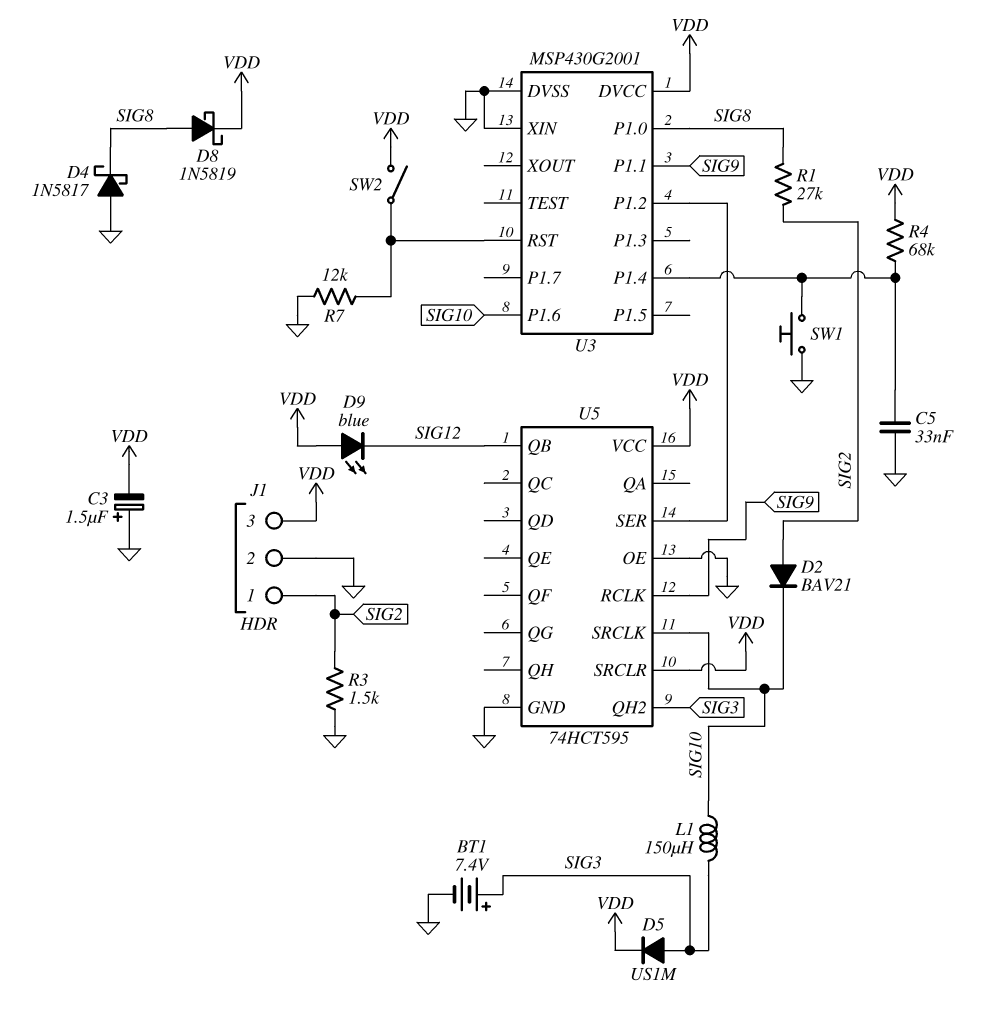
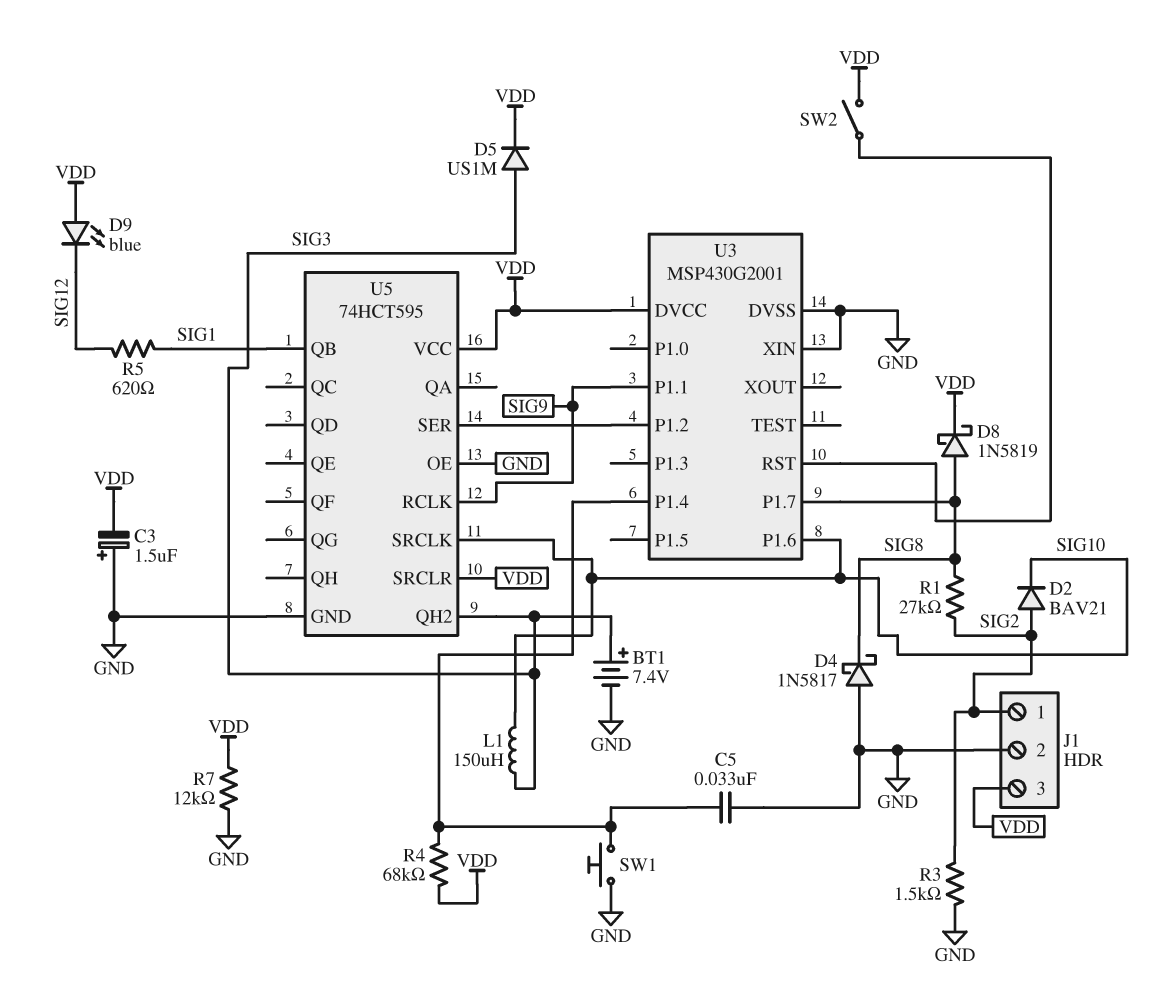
R5: none -> 620 (SIG1, SIG12)
R7: 12k (GND, U3/RST) -> 12k (GND, VDD)
U3 pin P1.0: SIG8 -> none
U3 pin P1.7: none -> SIG8
U5 pin QB: SIG12 -> SIG1

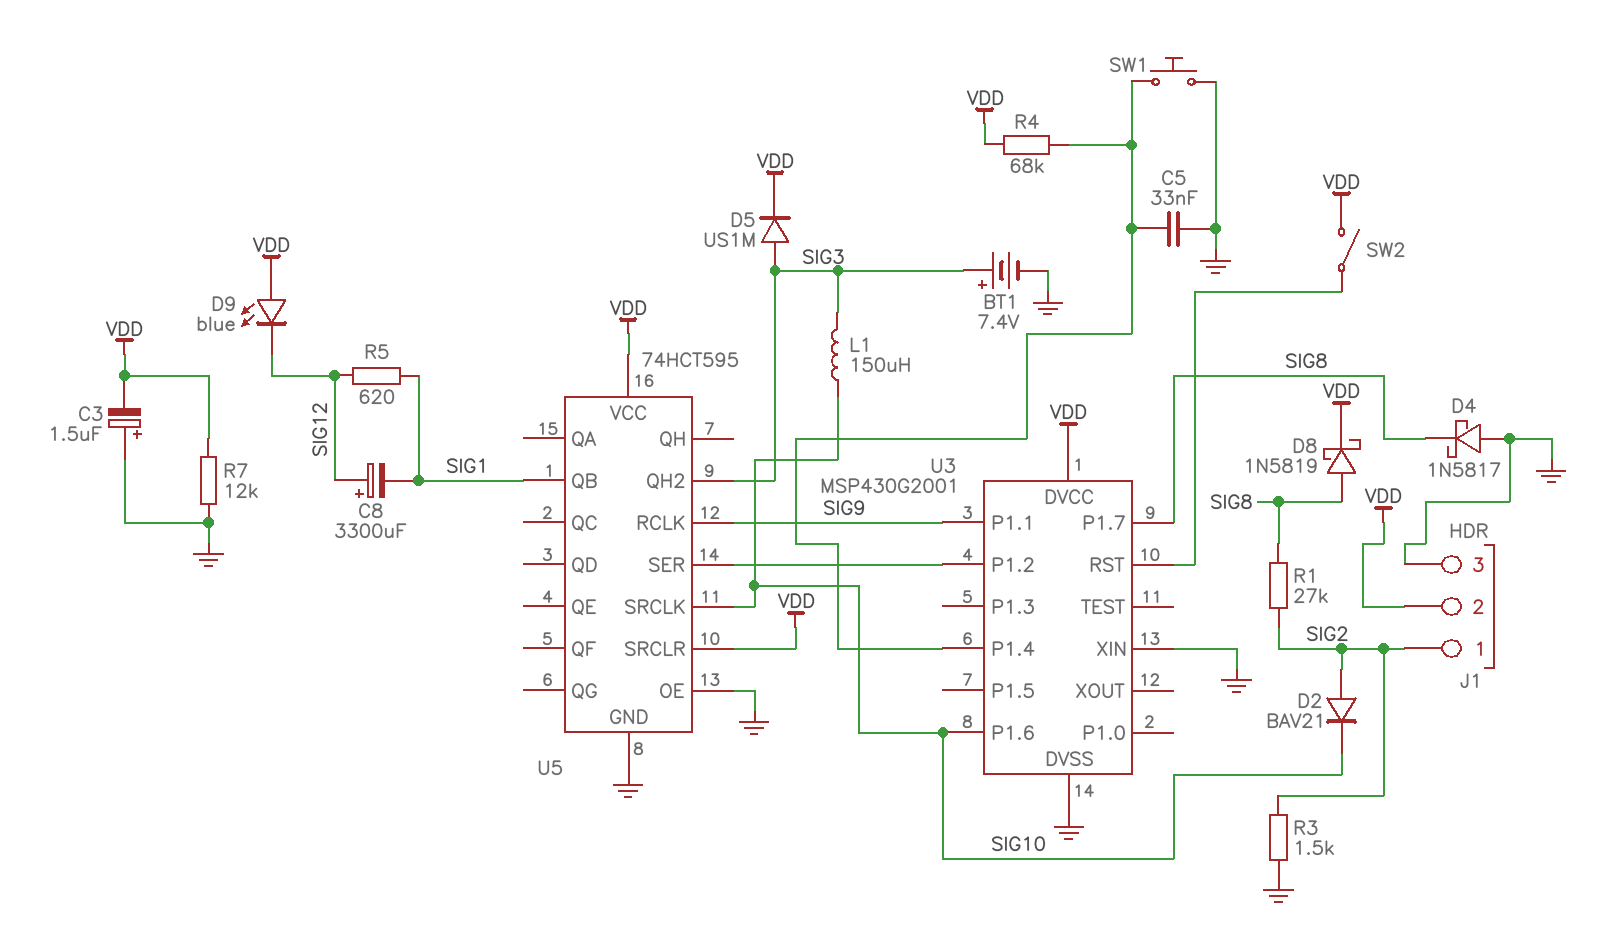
C8: none -> 3300uF (plus SIG12, minus SIG1)
J1 pin 2: GND -> VDD
J1 pin 3: VDD -> GND

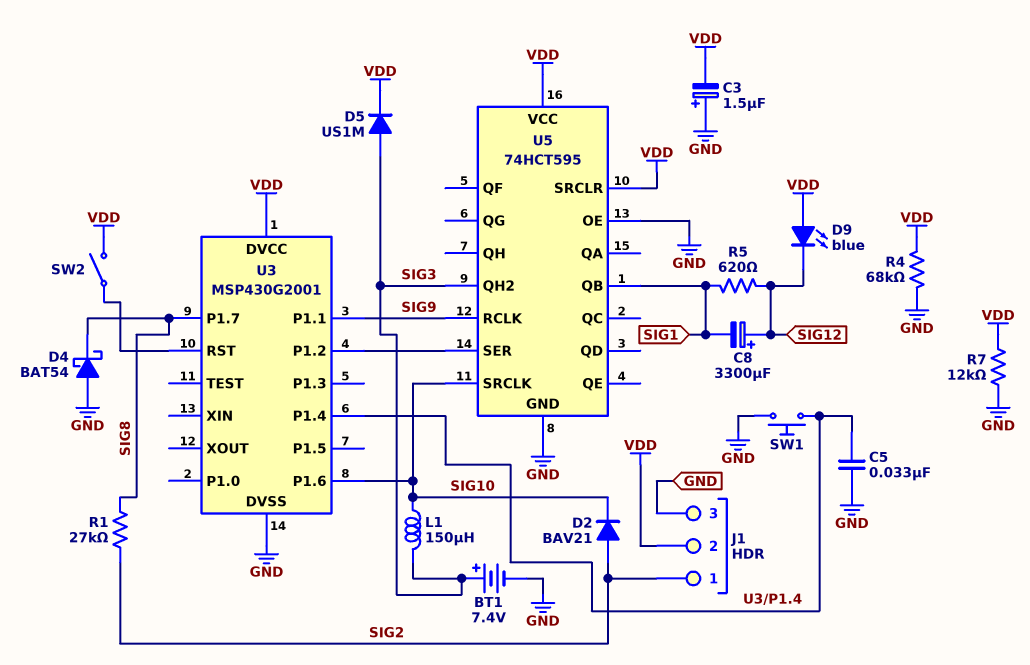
D4: schottky 1N5817 (A GND, K SIG8) -> schottky BAT54 (A GND, K SIG8)
D8: schottky 1N5819 (A SIG8, K VDD) -> none
R3: 1.5k (GND, SIG2) -> none
R4: 68k (U3/P1.4, VDD) -> 68k (GND, VDD)
U3 pin XIN: GND -> none

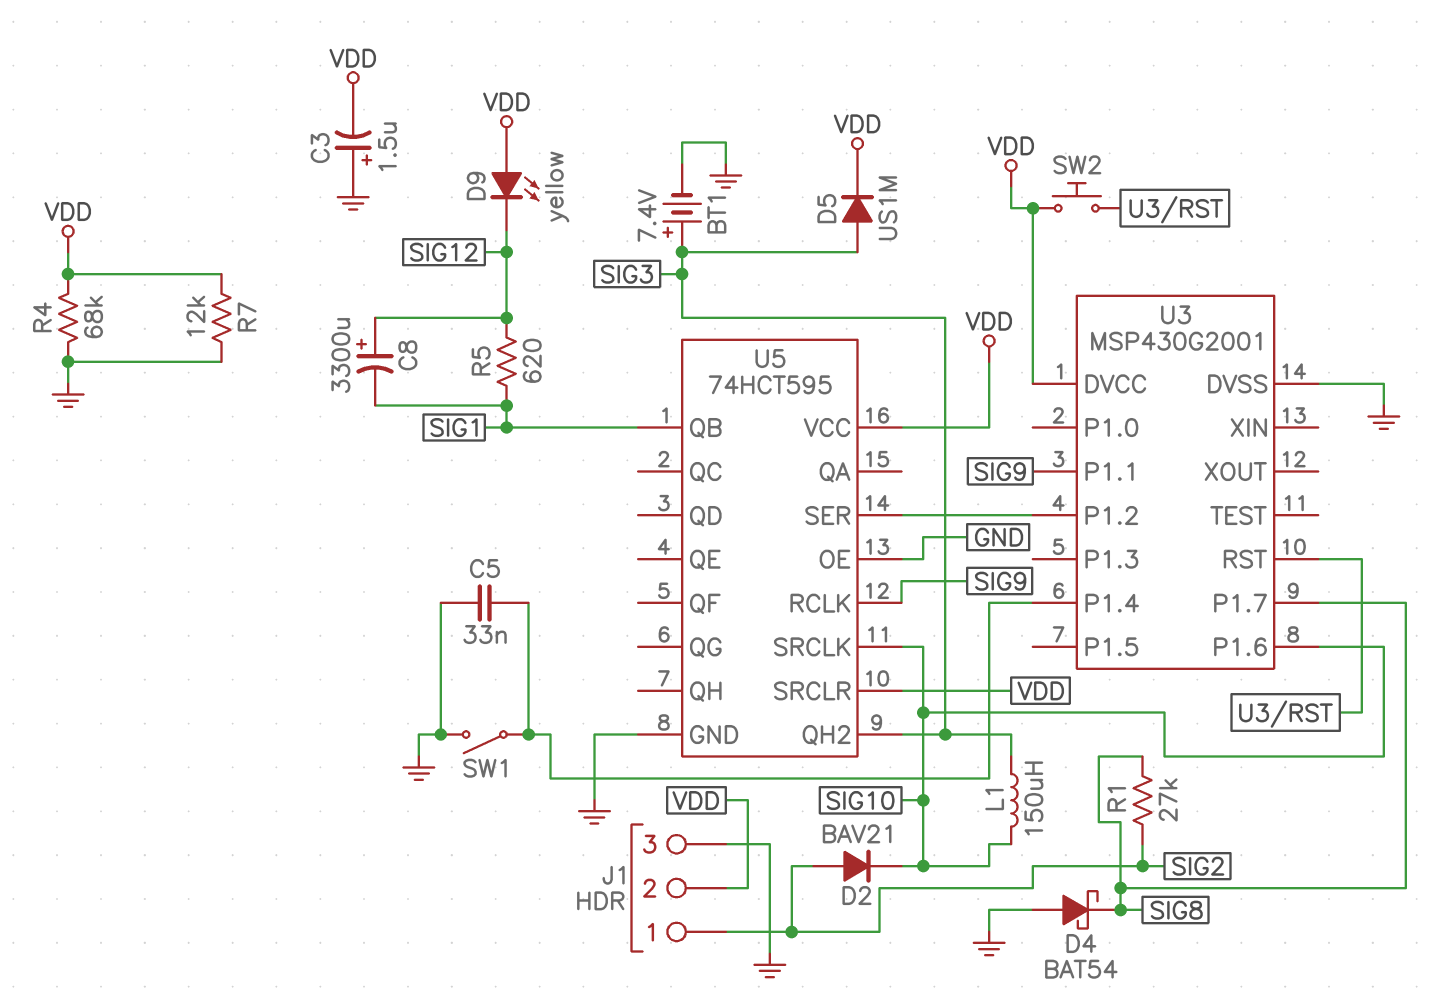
D9: LED blue (A VDD, K SIG12) -> LED yellow (A VDD, K SIG12)
SW1: button (GND, U3/P1.4) -> switch (GND, U3/P1.4)
SW2: switch (U3/RST, VDD) -> button (U3/RST, VDD)

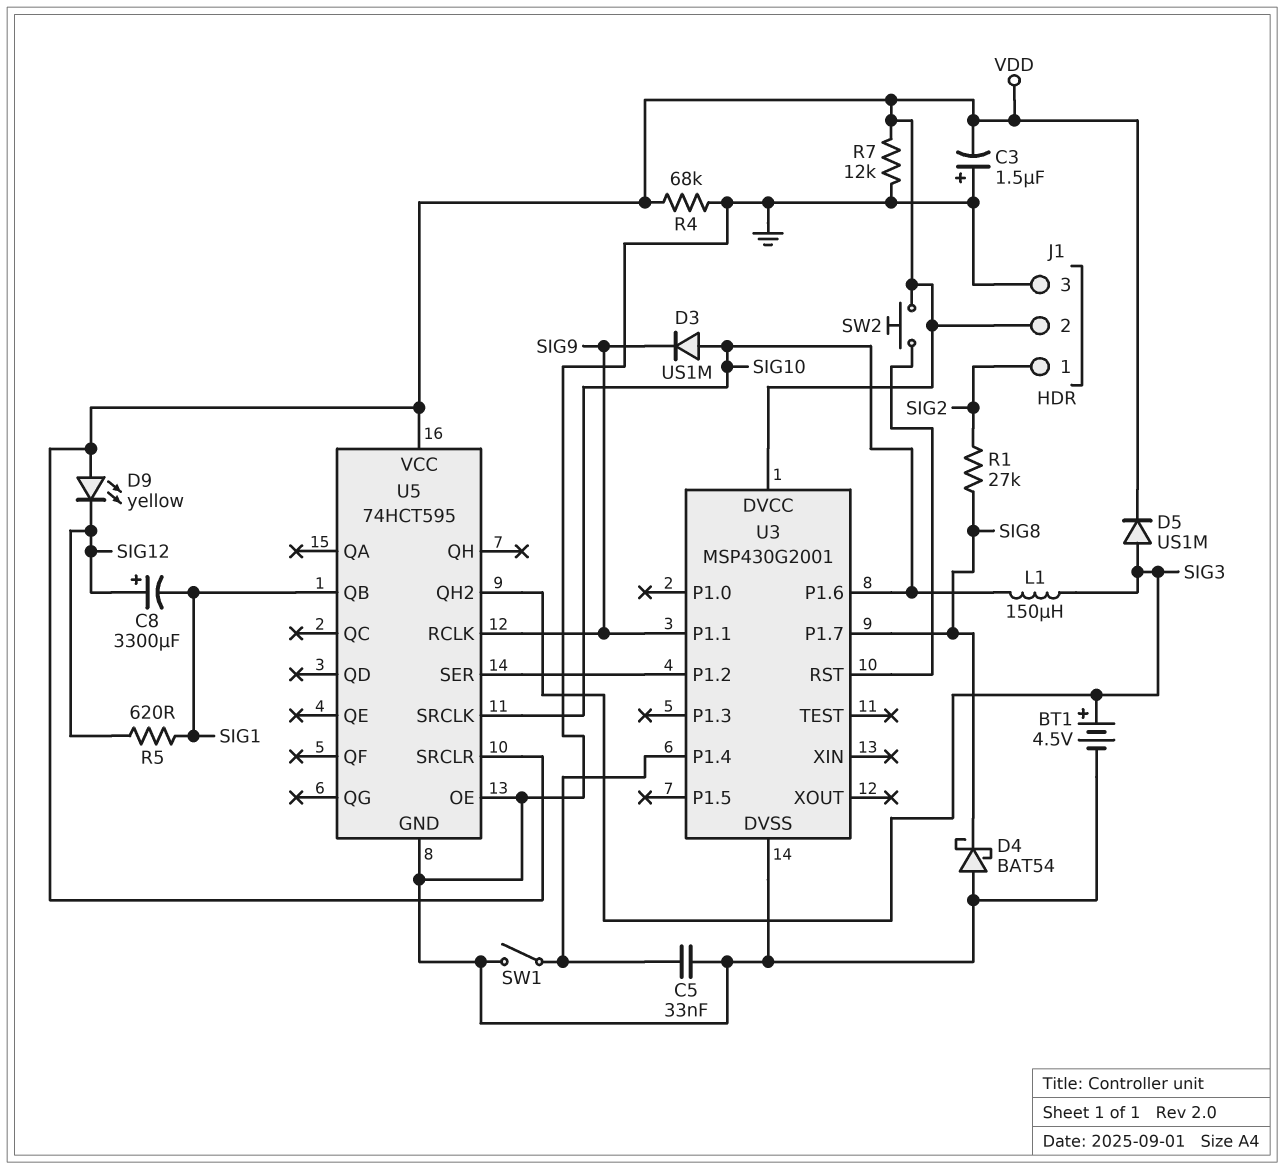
BT1: 7.4V (plus SIG3, minus GND) -> 4.5V (plus SIG3, minus GND)
D2: diode BAV21 (A SIG2, K SIG10) -> none
D3: none -> diode US1M (A SIG10, K SIG9)

